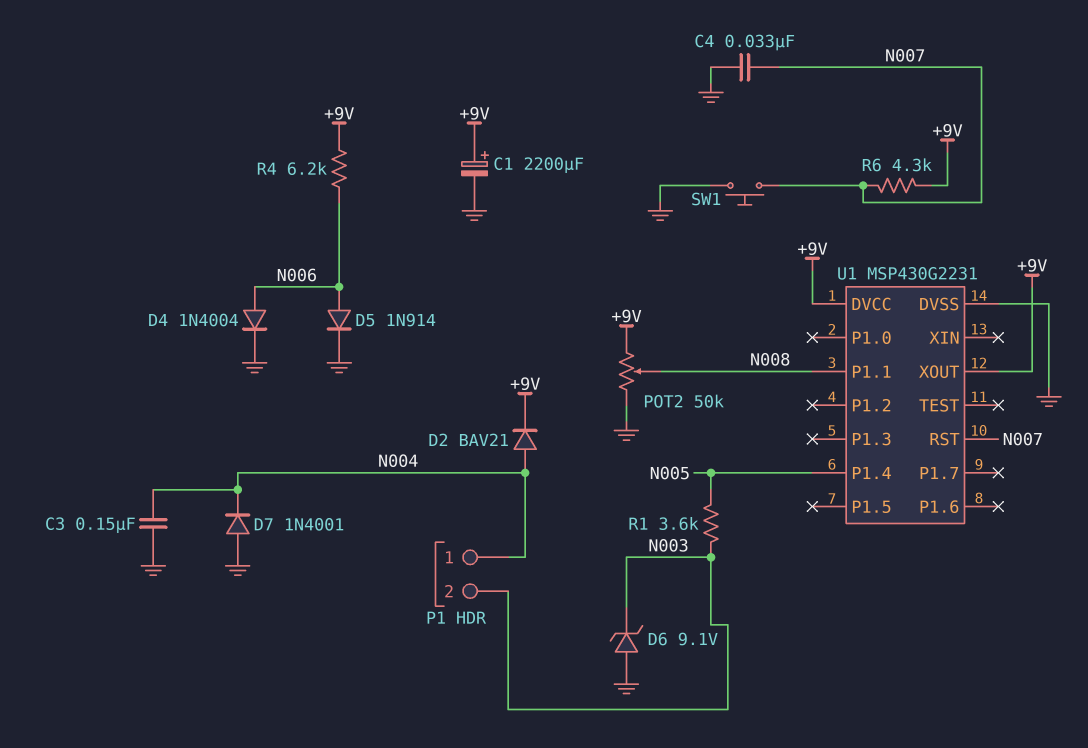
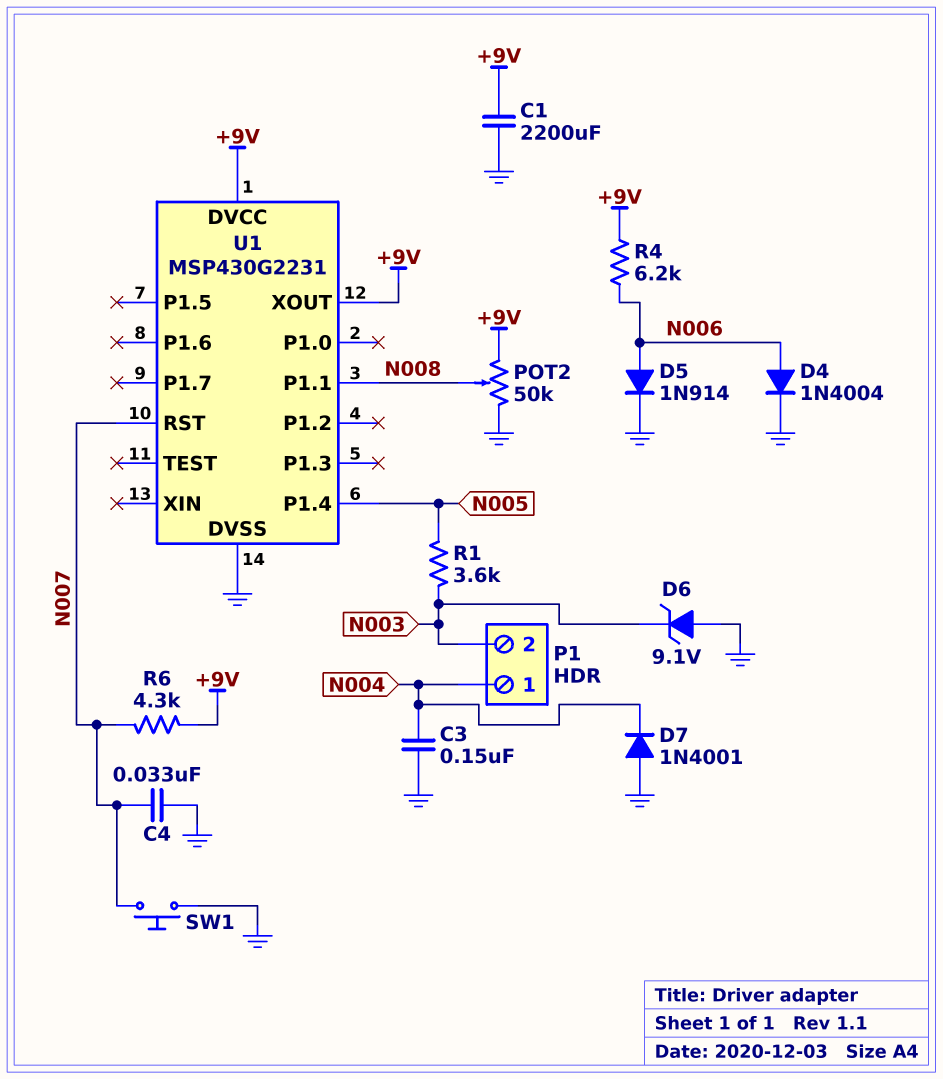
C1: 2200uF (plus +9V, minus GND) -> 2200uF (+9V, GND)
D2: diode BAV21 (A N004, K +9V) -> none

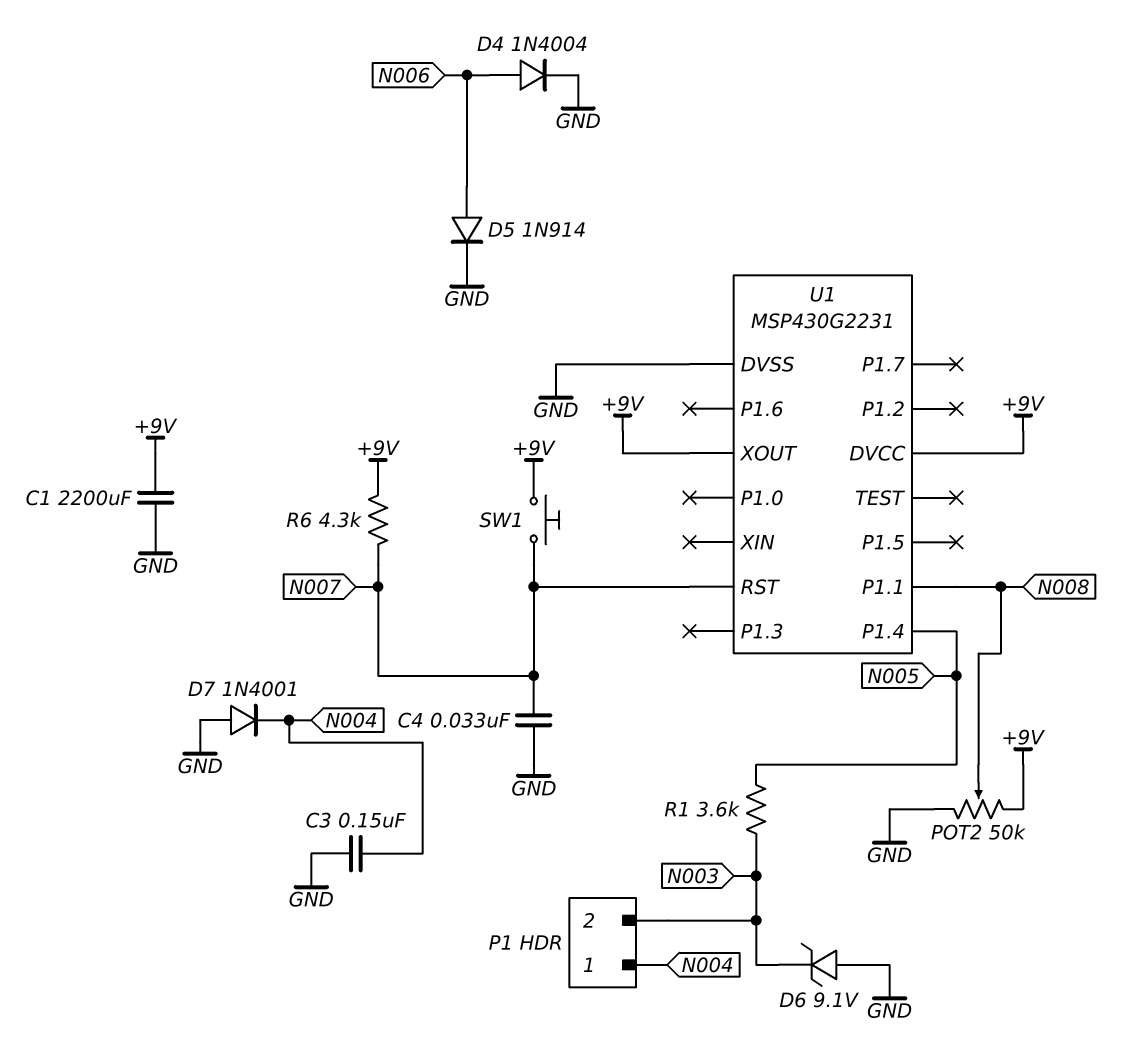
R4: 6.2k (+9V, N006) -> none
SW1: button (GND, N007) -> button (+9V, N007)

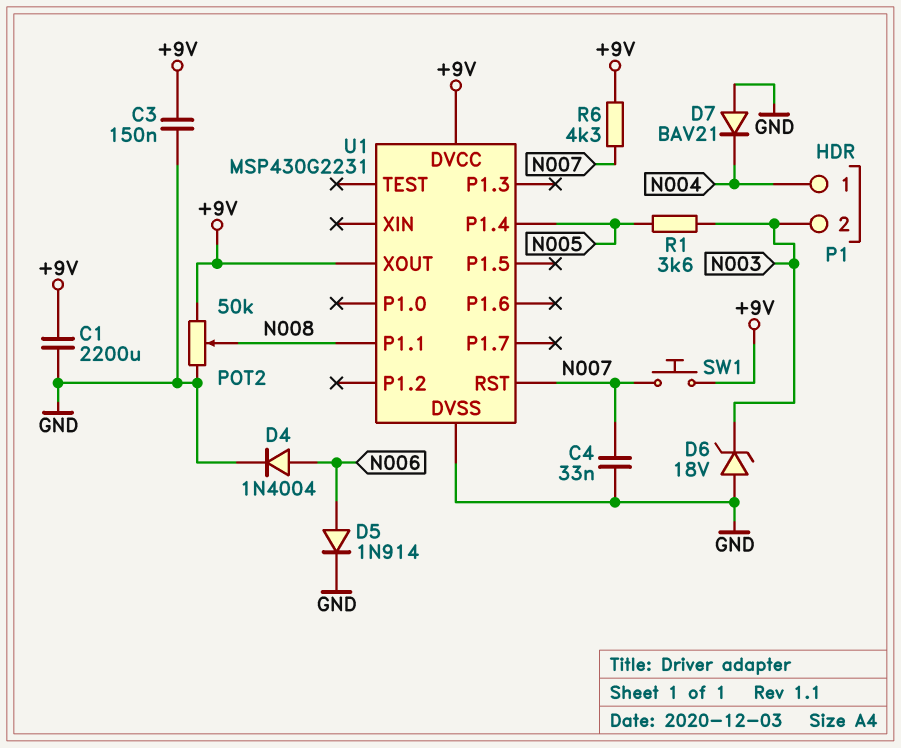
C3: 150nF (GND, N004) -> 150nF (+9V, GND)
D6: zener 9.1V (A GND, K N003) -> zener 18V (A GND, K N003)
D7: diode 1N4001 (A GND, K N004) -> diode BAV21 (A GND, K N004)

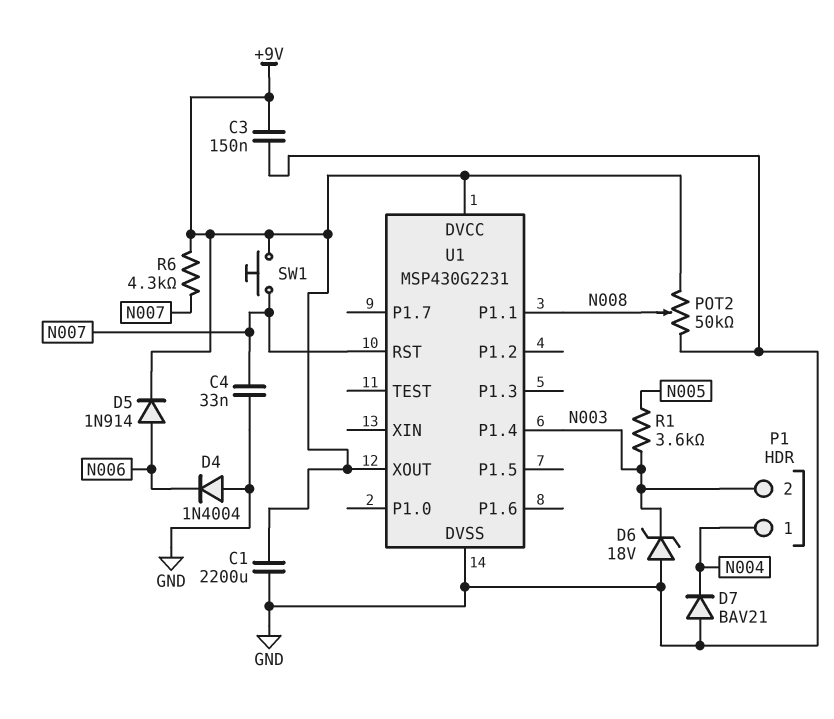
D4: diode 1N4004 (A N006, K GND) -> diode 1N4004 (A GND, K N006)
D5: diode 1N914 (A N006, K GND) -> diode 1N914 (A N006, K +9V)
U1 pin P1.4: N005 -> N003

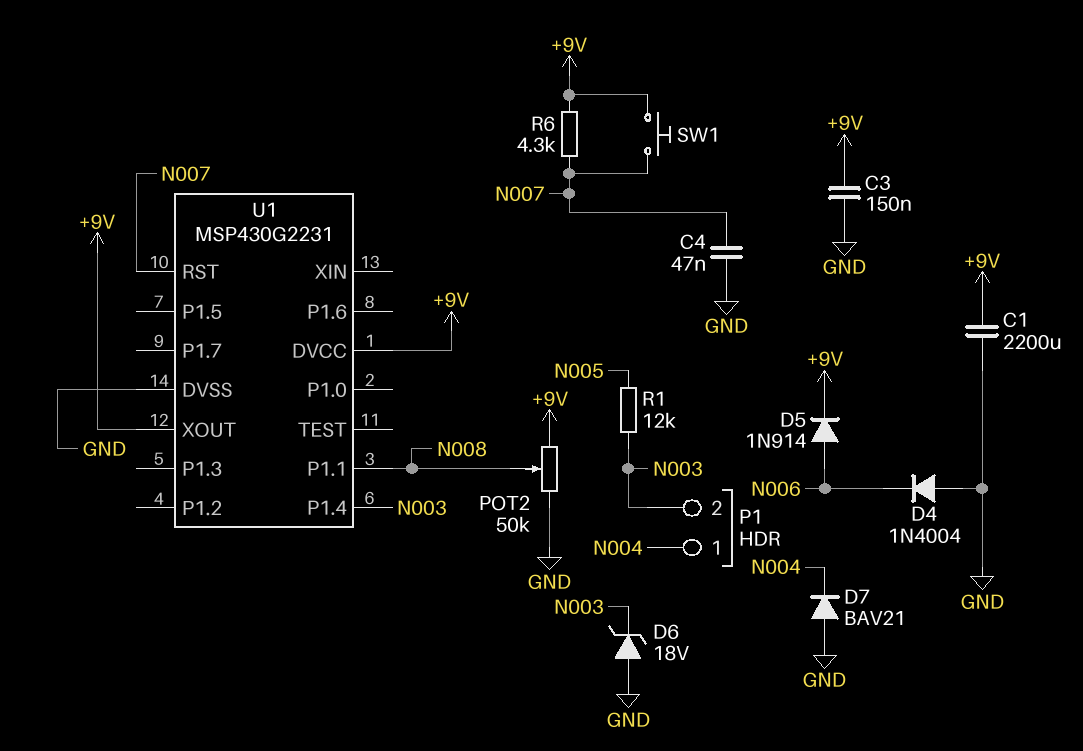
C4: 33nF (GND, N007) -> 47nF (GND, N007)
R1: 3.6k (N003, N005) -> 12k (N003, N005)

